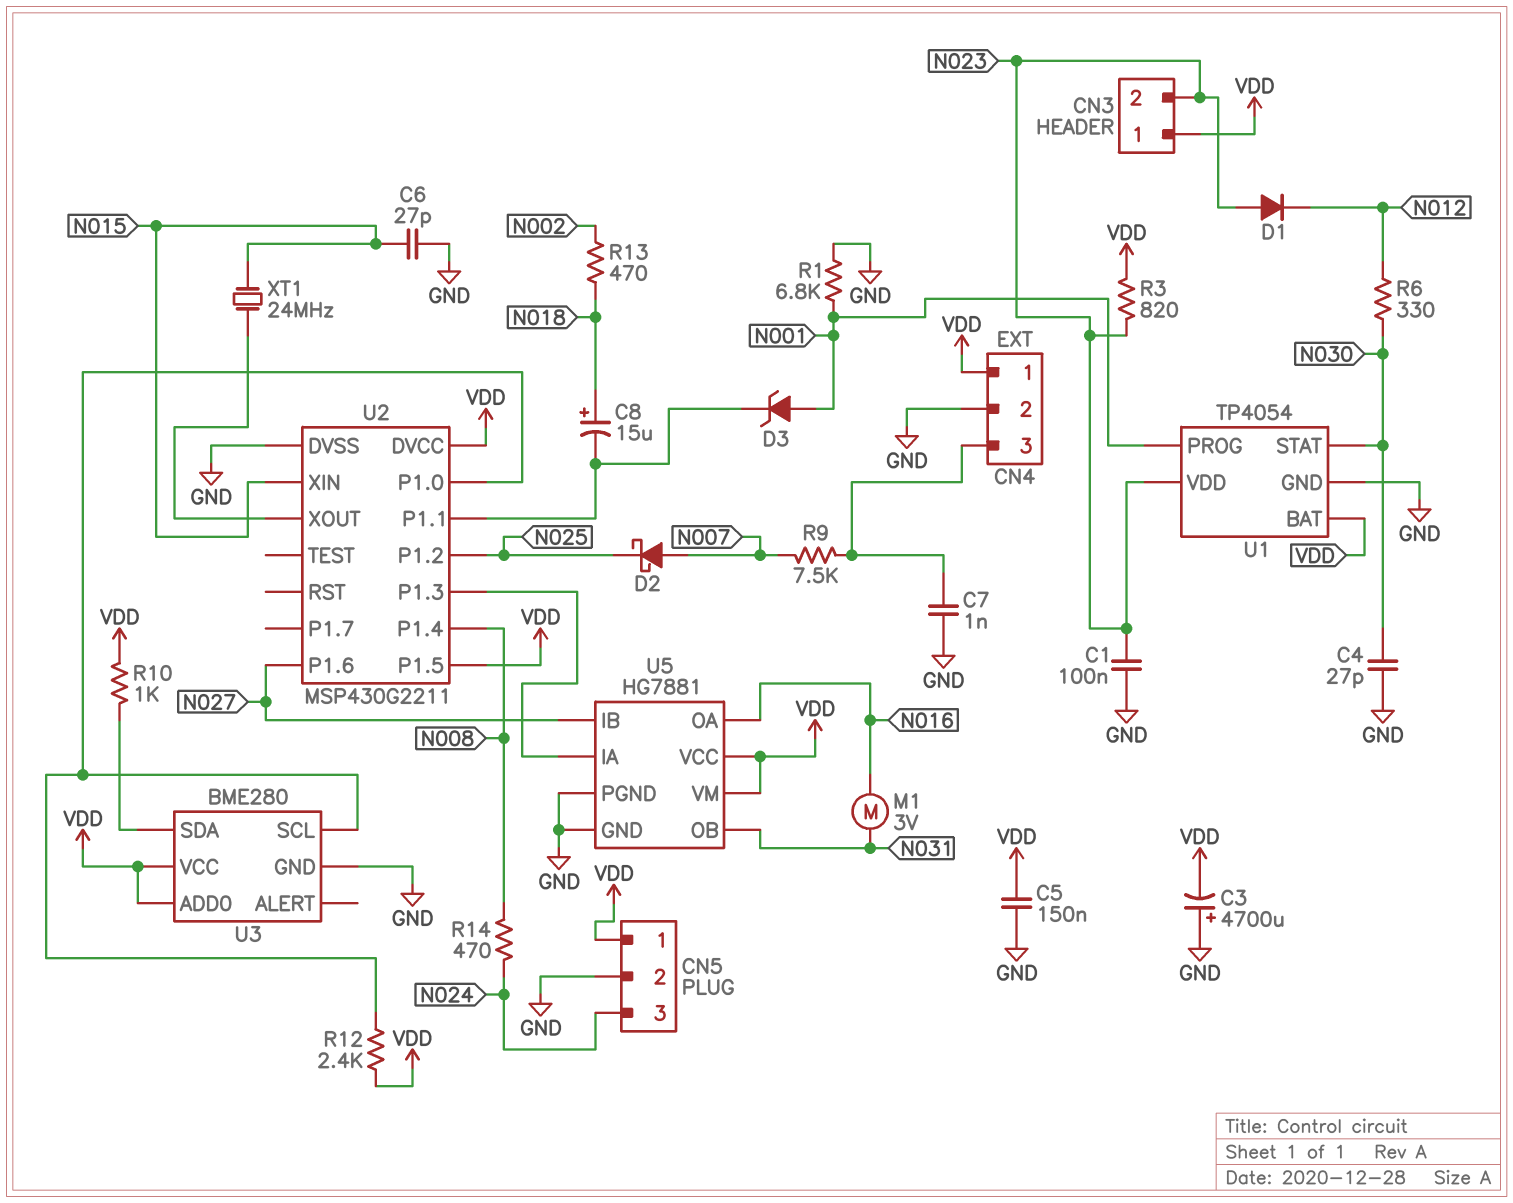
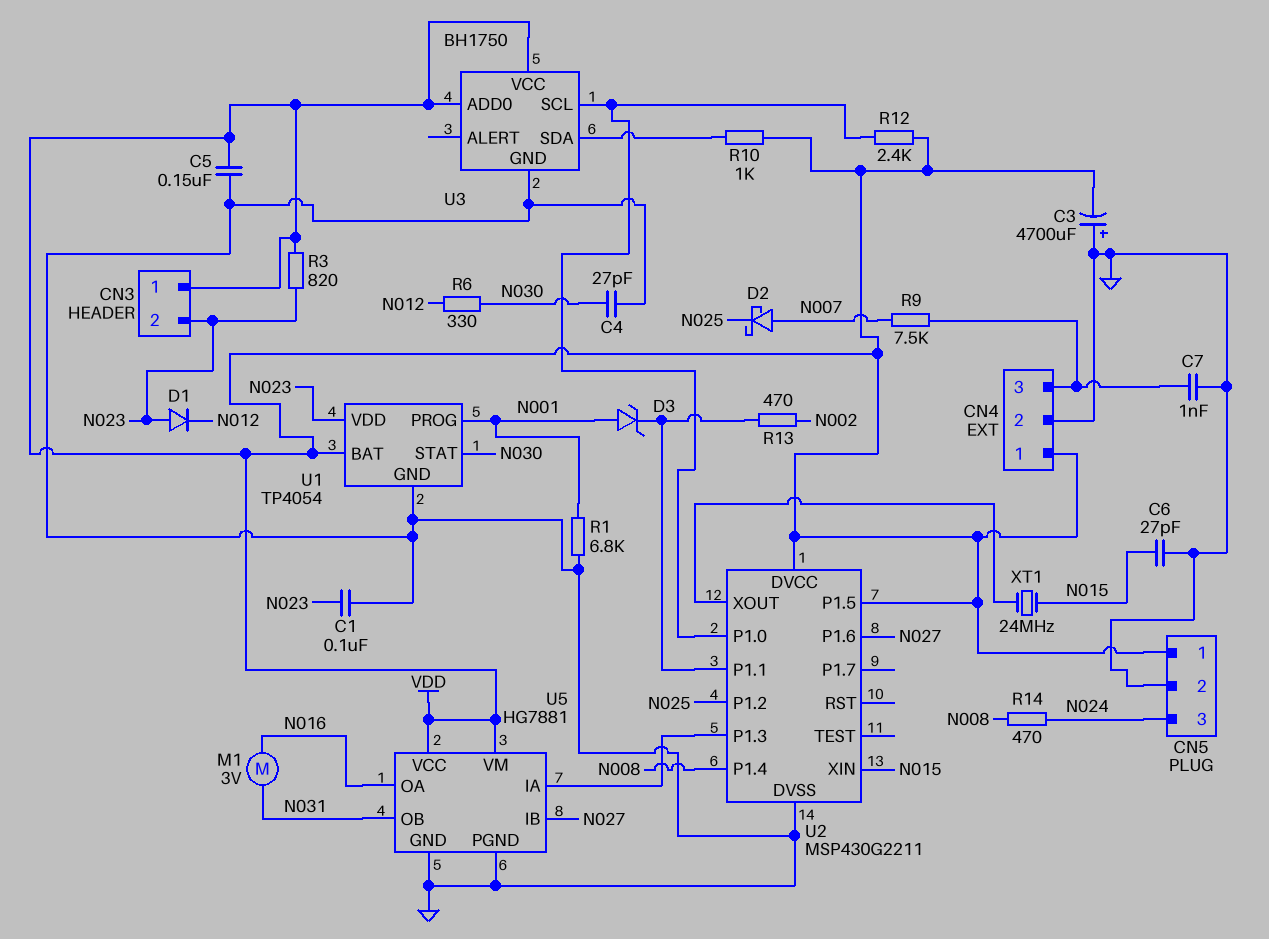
C8: 15uF (plus N018, minus U2/P1.1) -> none
R13: 470 (N002, N018) -> 470 (N002, U2/P1.1)
U3: BME280 -> BH1750

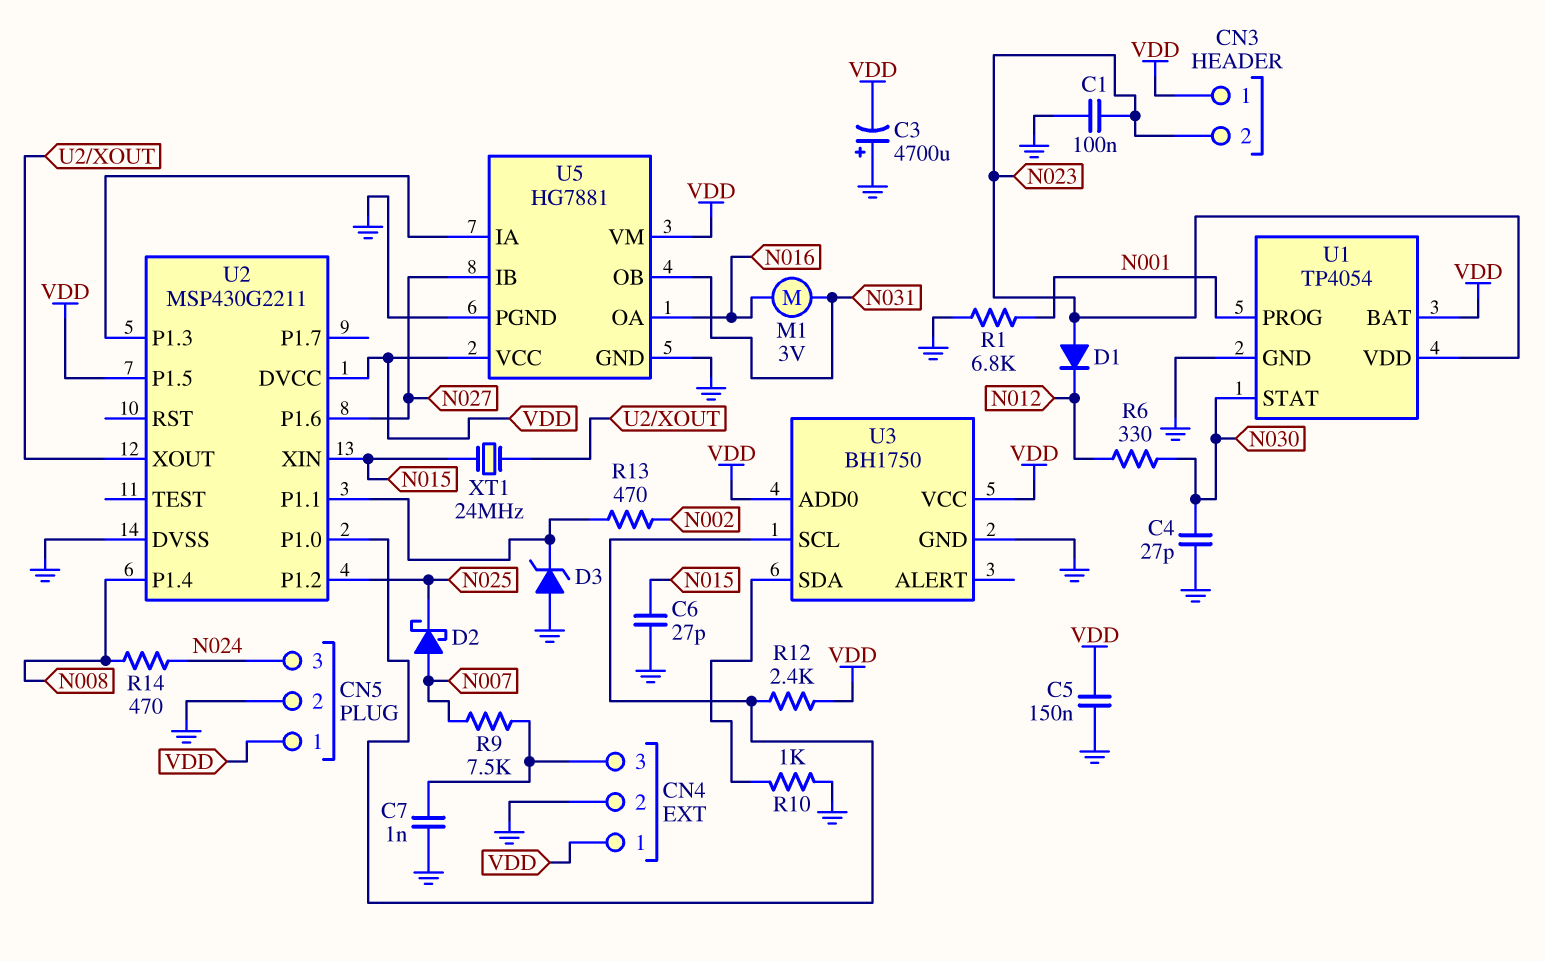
D3: zener (A N001, K U2/P1.1) -> zener (A GND, K U2/P1.1)
R3: 820 (N023, VDD) -> none
R10: 1k (U3/SDA, VDD) -> 1k (GND, U3/SDA)

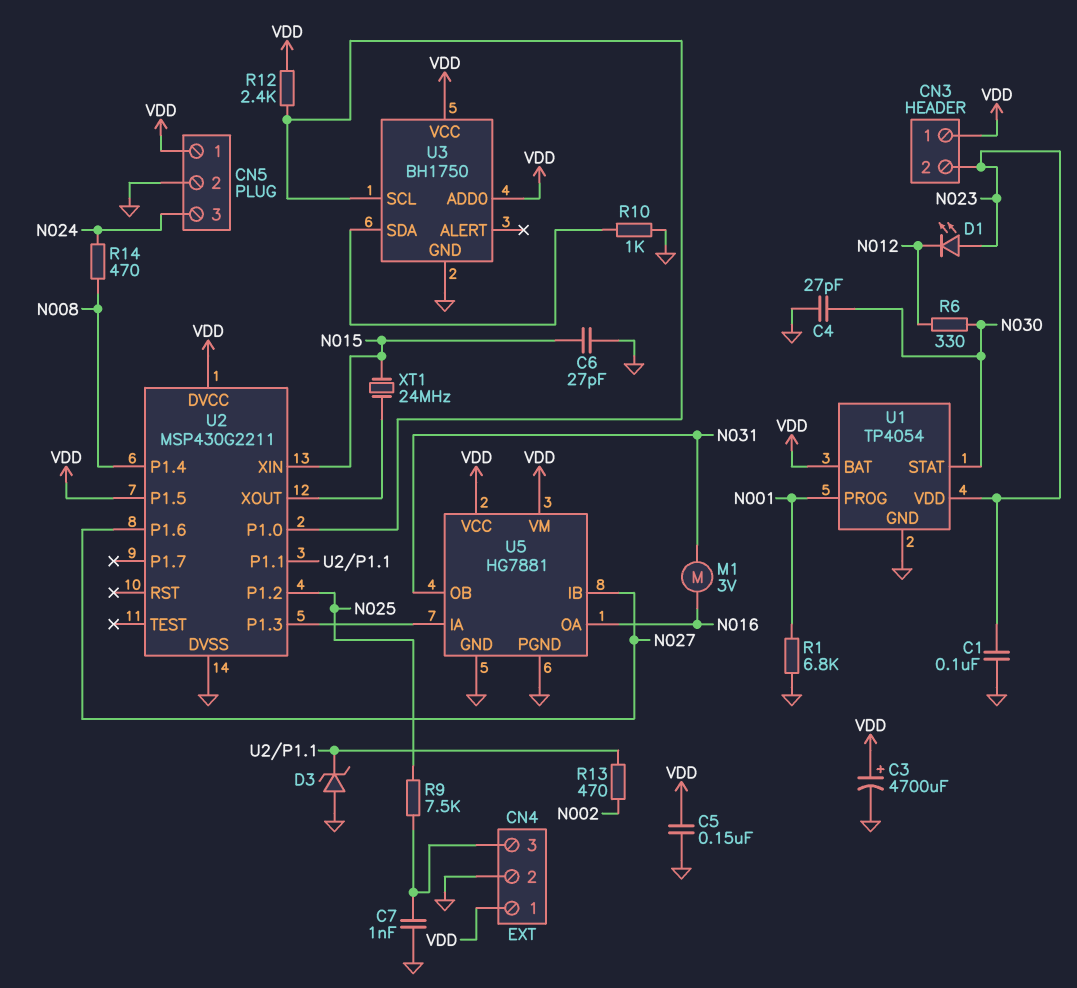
C3: 4700uF (plus GND, minus VDD) -> 4700uF (plus VDD, minus GND)
D1: diode (A N023, K N012) -> LED (A N023, K N012)
D2: schottky (A N007, K N025) -> none
R9: 7.5k (CN4/3, N007) -> 7.5k (CN4/3, N025)

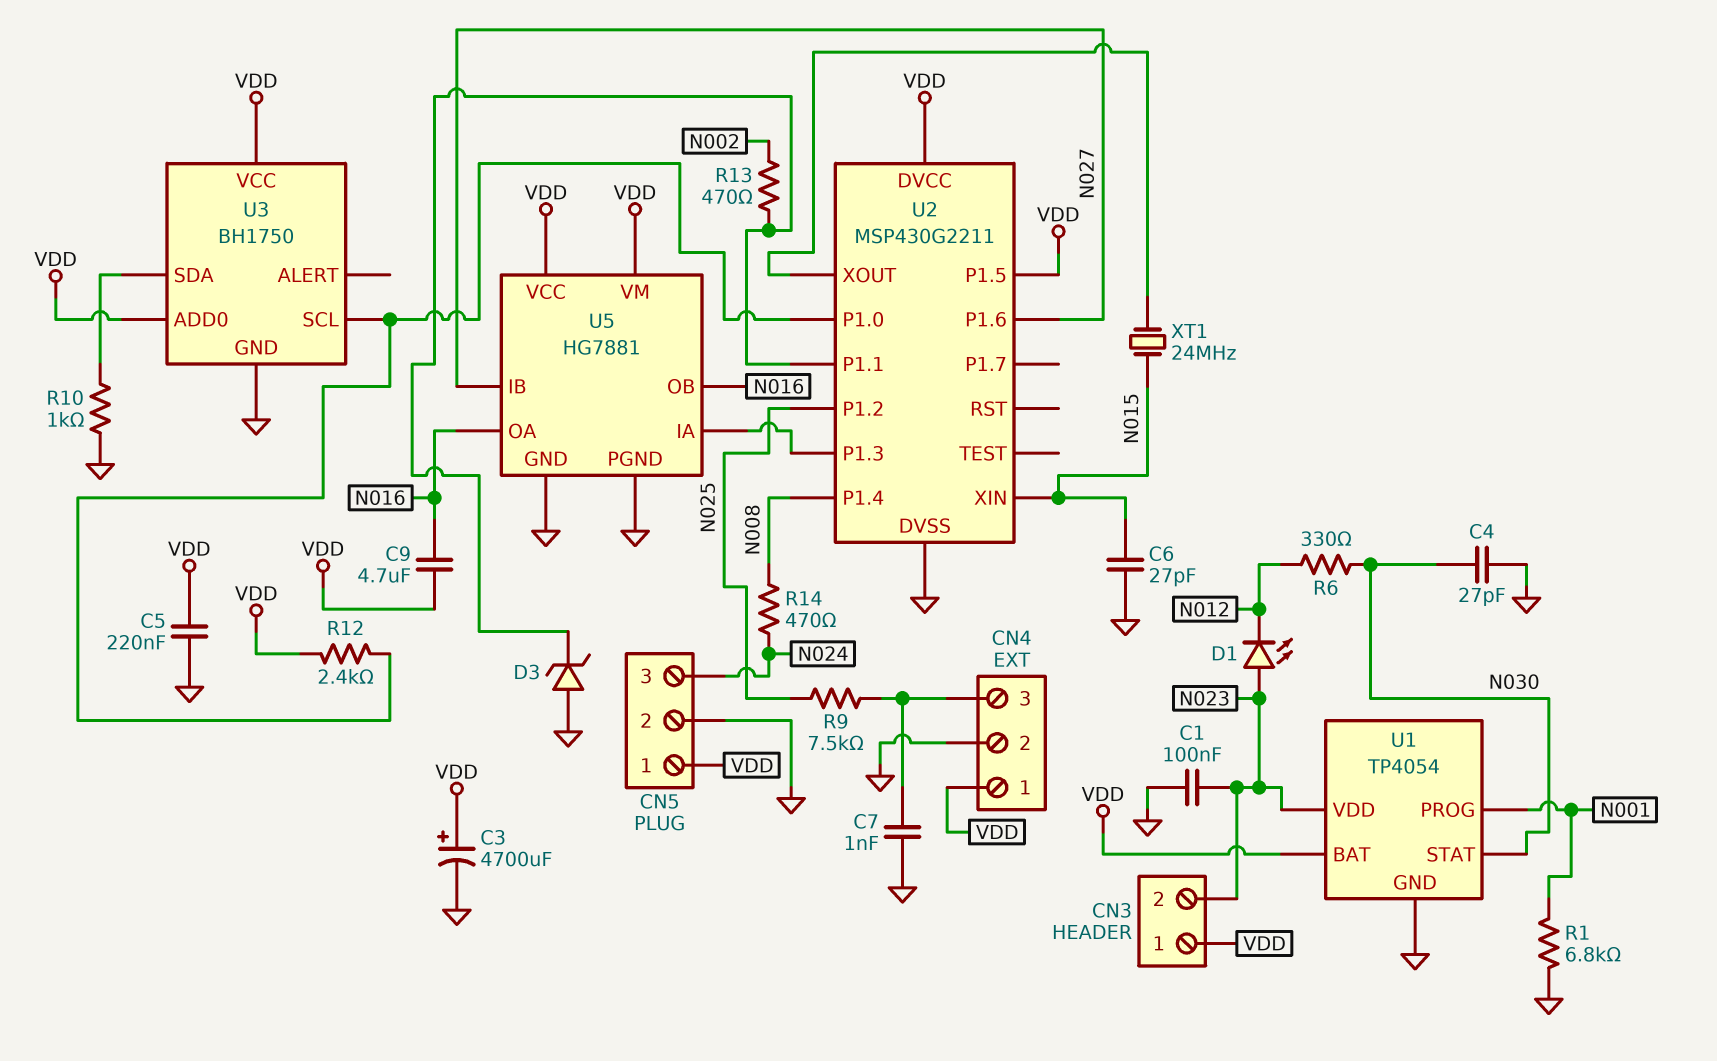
C5: 150nF (GND, VDD) -> 220nF (GND, VDD)
C9: none -> 4.7uF (N016, VDD)
M1: motor 3V (N016, N031) -> none
U5 pin OB: N031 -> N016

